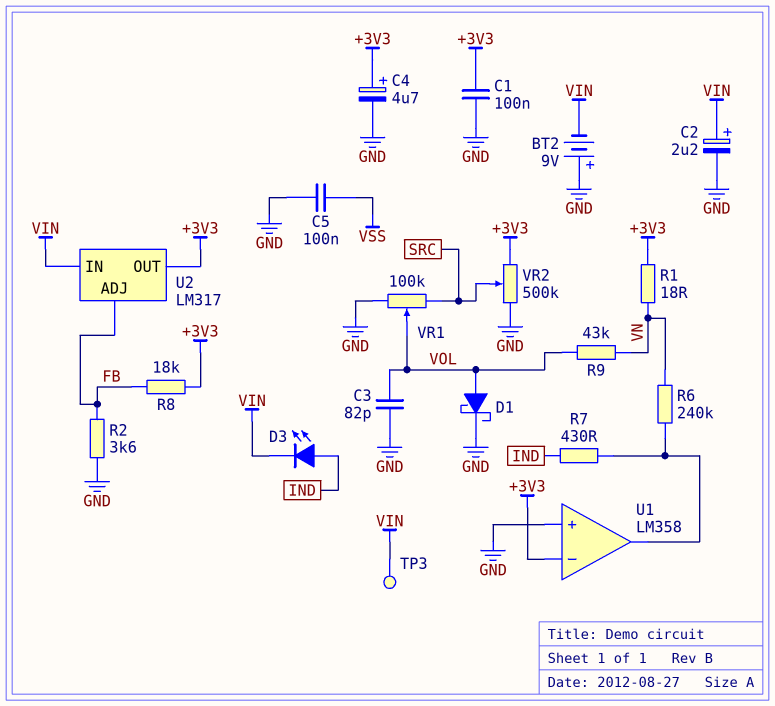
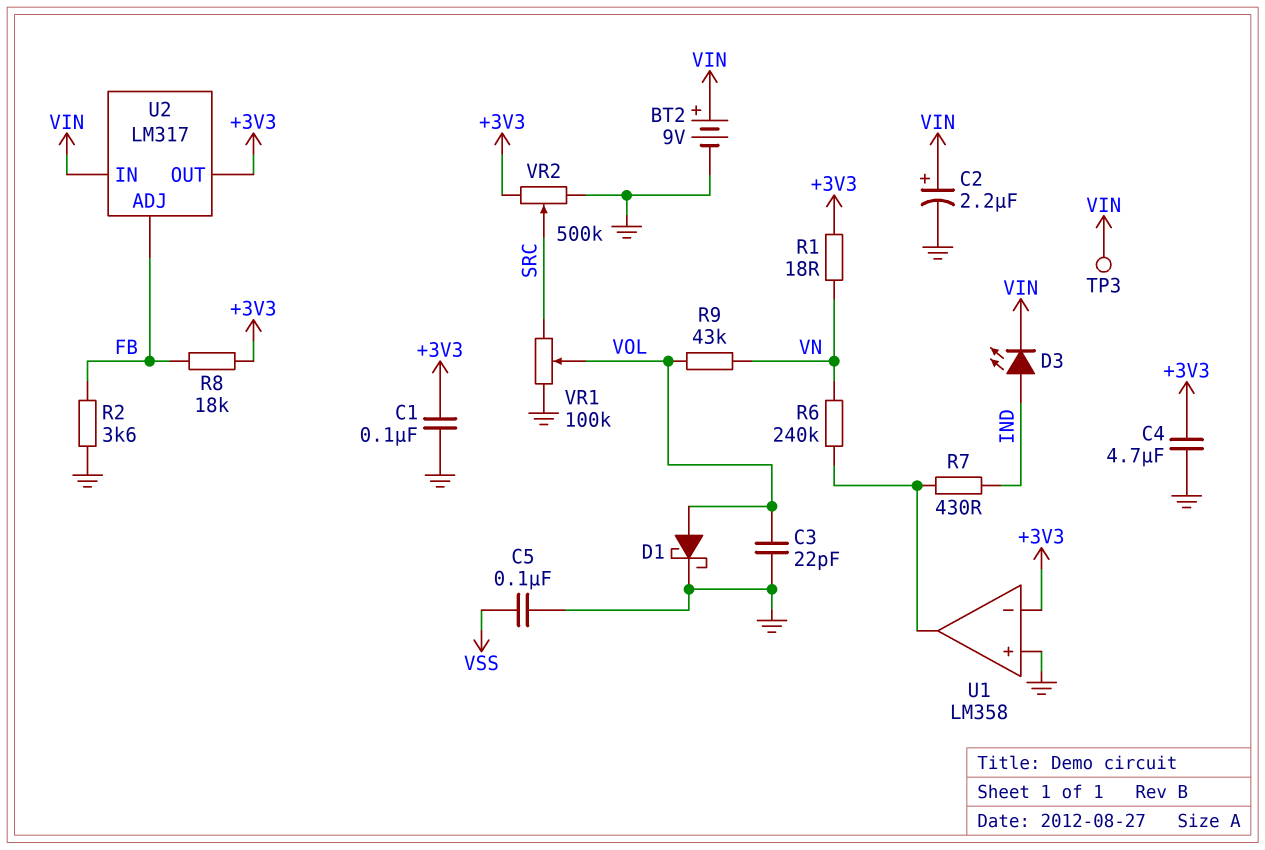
BT2: 9V (plus GND, minus VIN) -> 9V (plus VIN, minus GND)
C3: 82pF (GND, VOL) -> 22pF (GND, VOL)
C4: 4.7uF (plus +3V3, minus GND) -> 4.7uF (+3V3, GND)

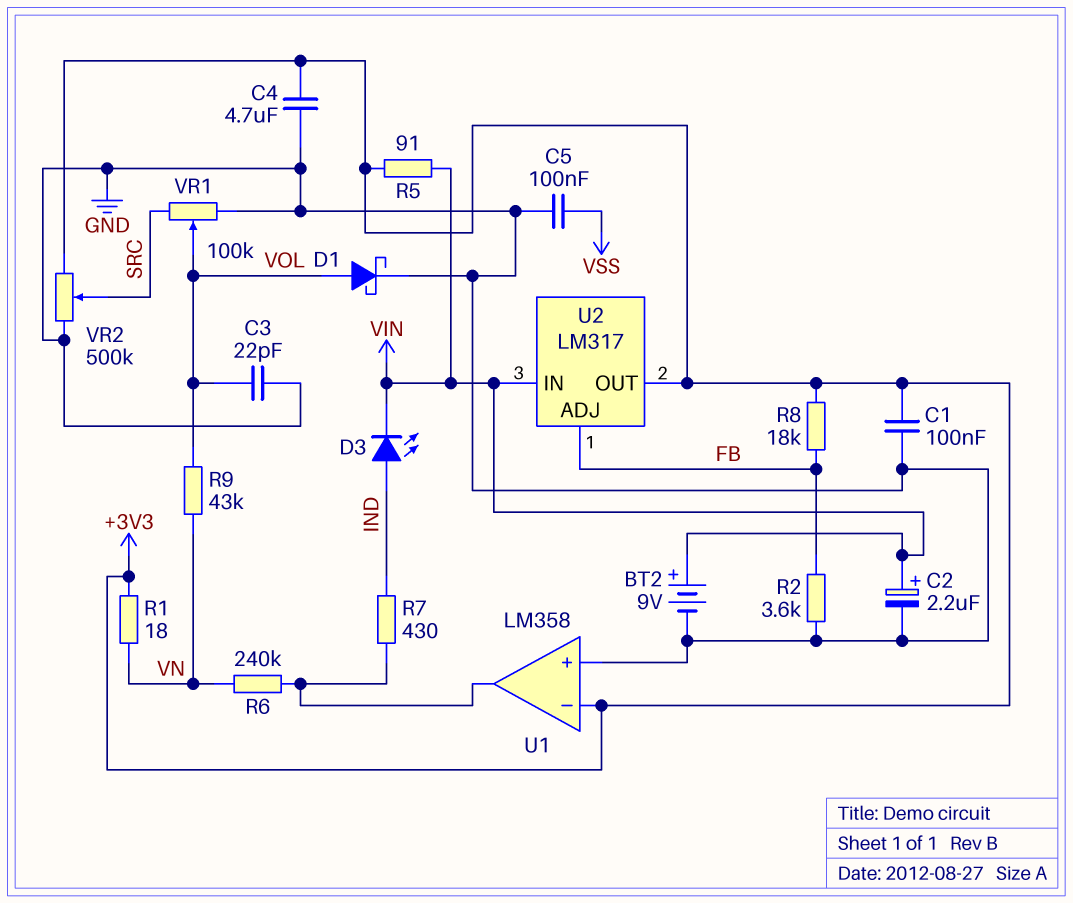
R5: none -> 91 (+3V3, VIN)
TP3: test point (VIN) -> none

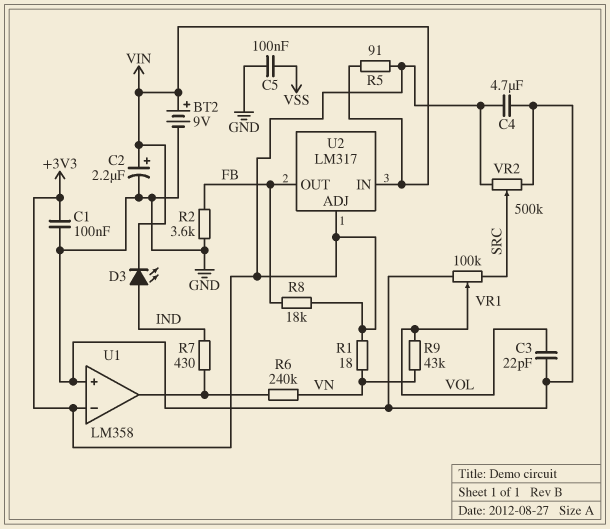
D1: schottky (A VOL, K GND) -> none
U2 pin ADJ: FB -> +3V3
U2 pin OUT: +3V3 -> FB

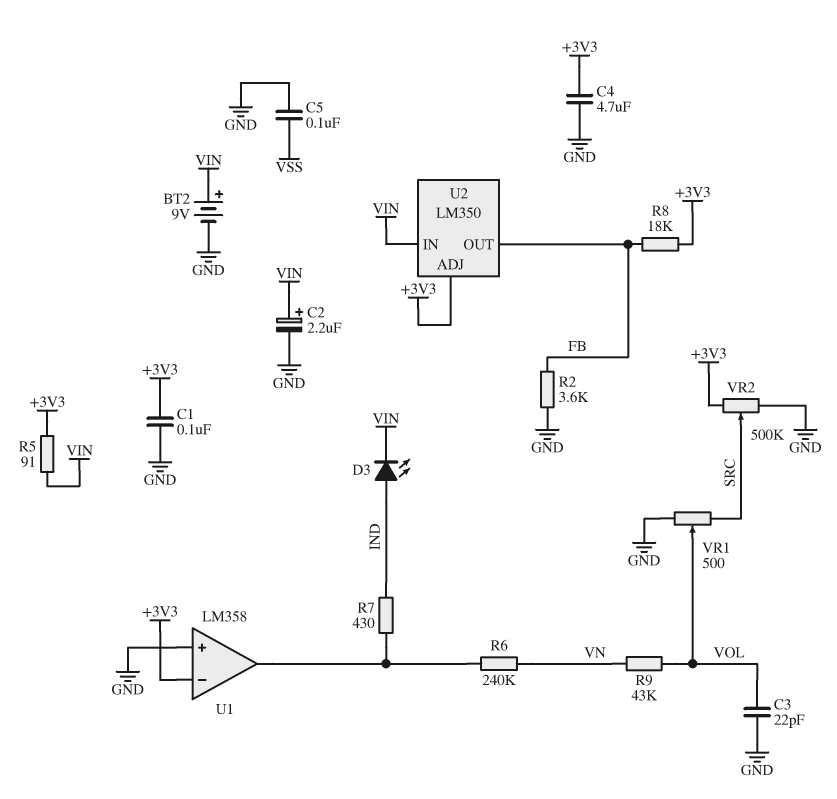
R1: 18 (+3V3, VN) -> none
U2: LM317 -> LM350
VR1: 100k (GND, SRC, wiper VOL) -> 500 (GND, SRC, wiper VOL)

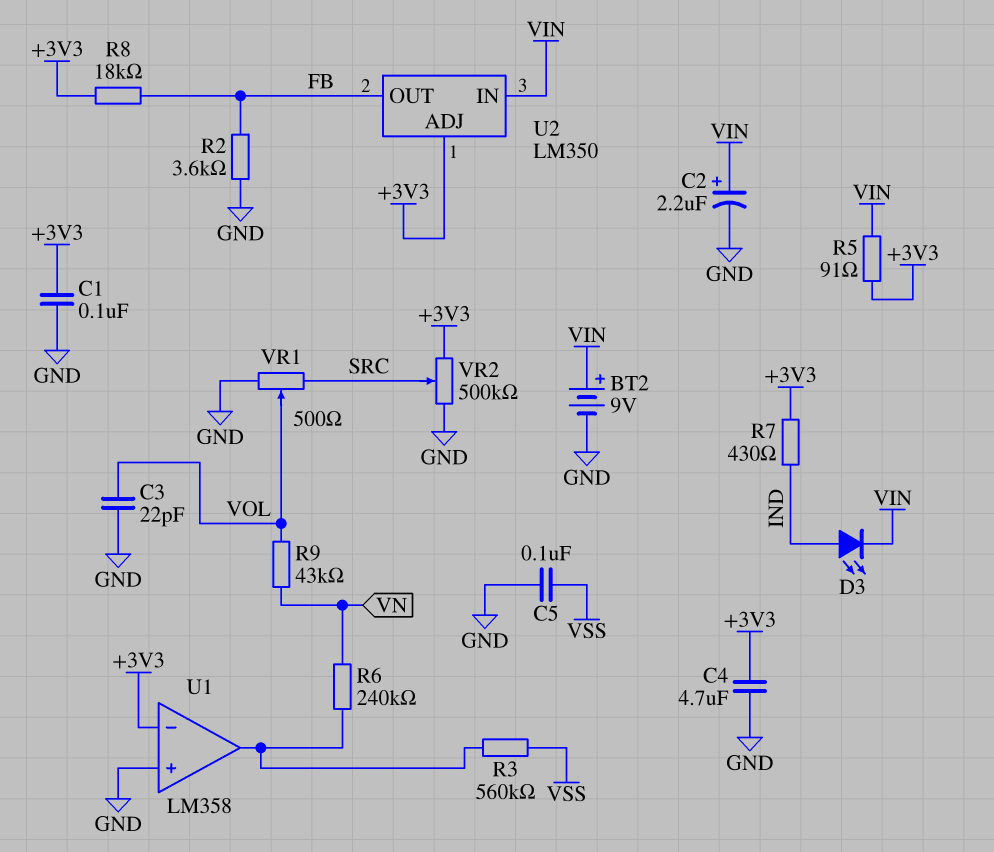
R3: none -> 560k (U1/out, VSS)
R7: 430 (IND, U1/out) -> 430 (+3V3, IND)

